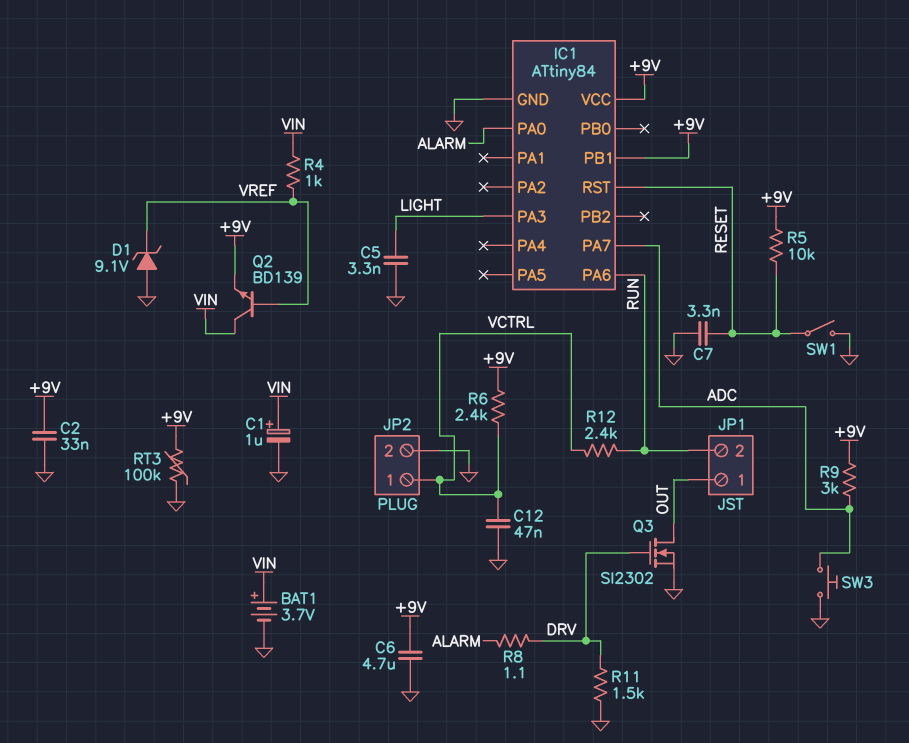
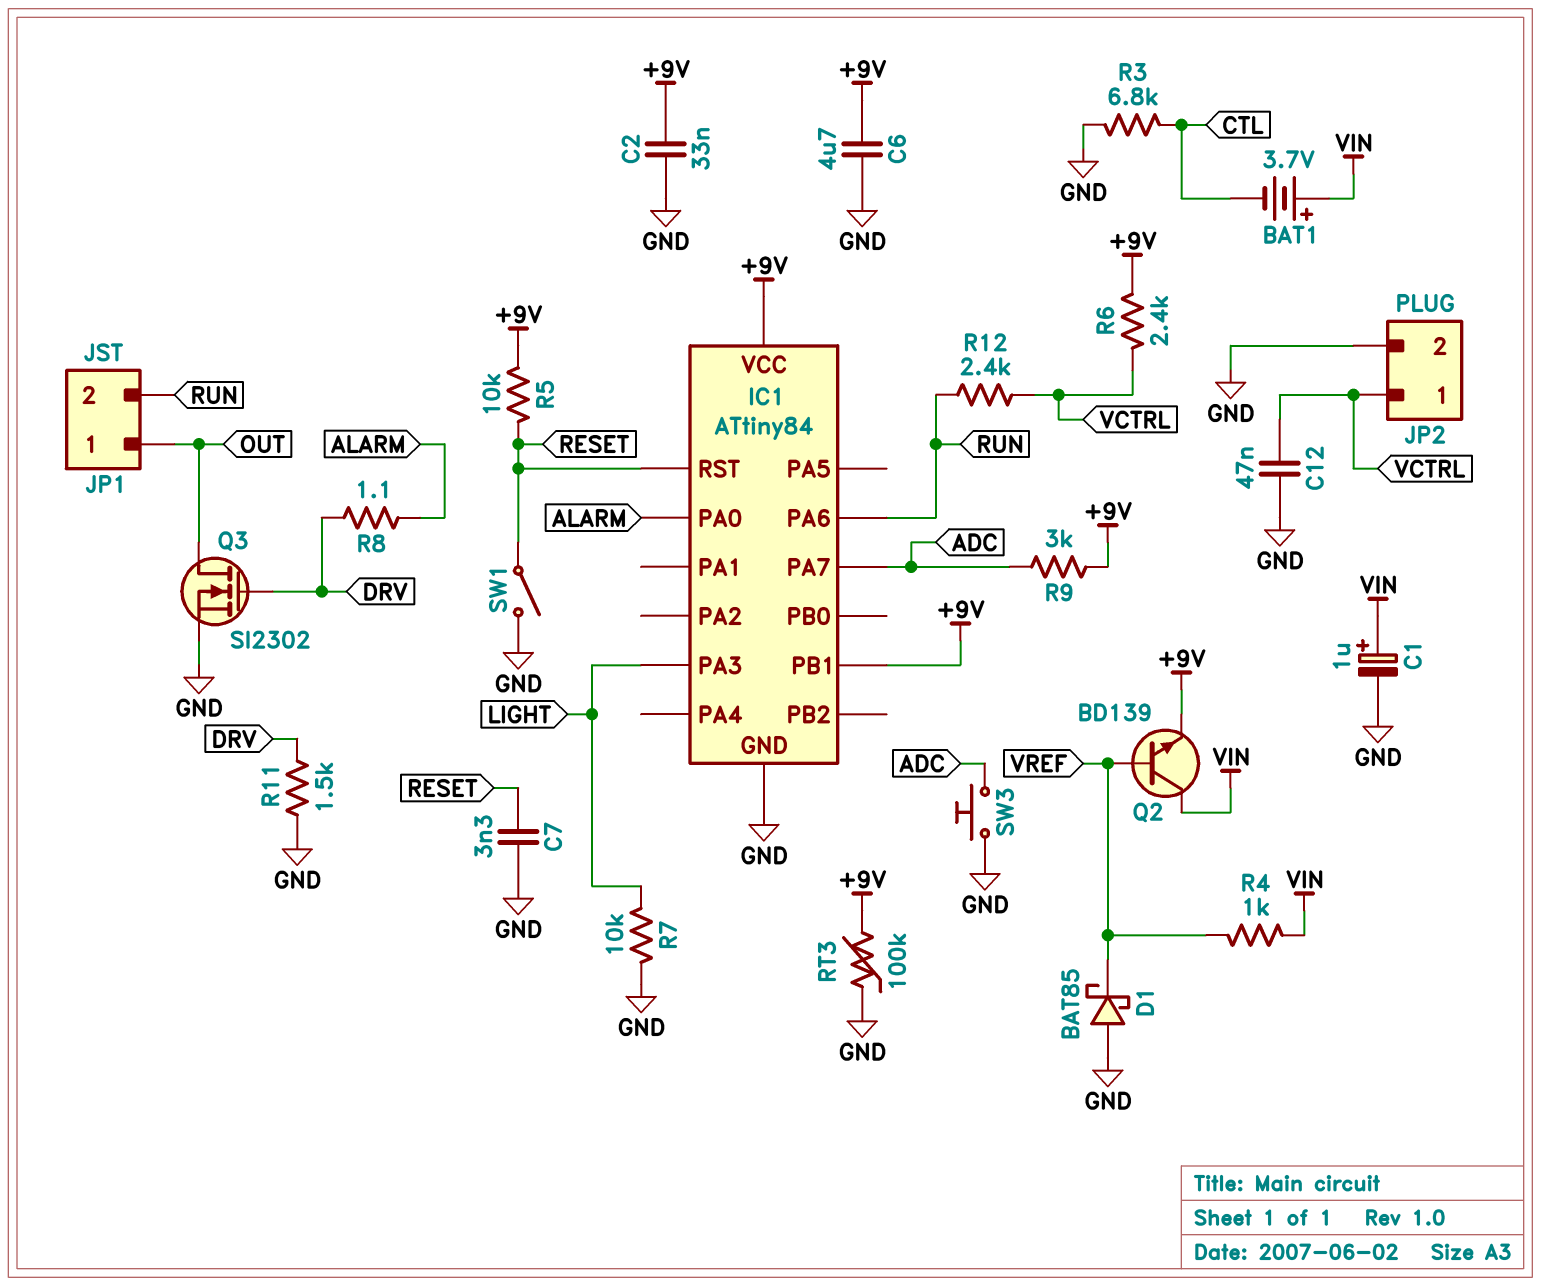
BAT1: 3.7V (plus VIN, minus GND) -> 3.7V (plus VIN, minus CTL)
C5: 3.3nF (GND, LIGHT) -> none
D1: zener 9.1V (A GND, K VREF) -> schottky BAT85 (A GND, K VREF)
R3: none -> 6.8k (CTL, GND)
R7: none -> 10k (GND, LIGHT)

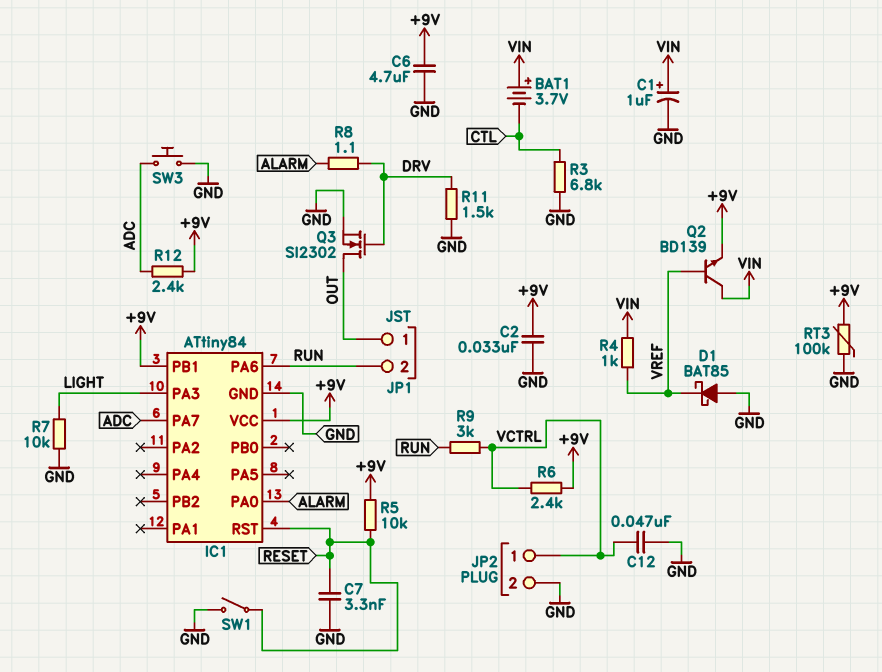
R9: 3k (+9V, ADC) -> 3k (RUN, VCTRL)
R12: 2.4k (RUN, VCTRL) -> 2.4k (+9V, ADC)

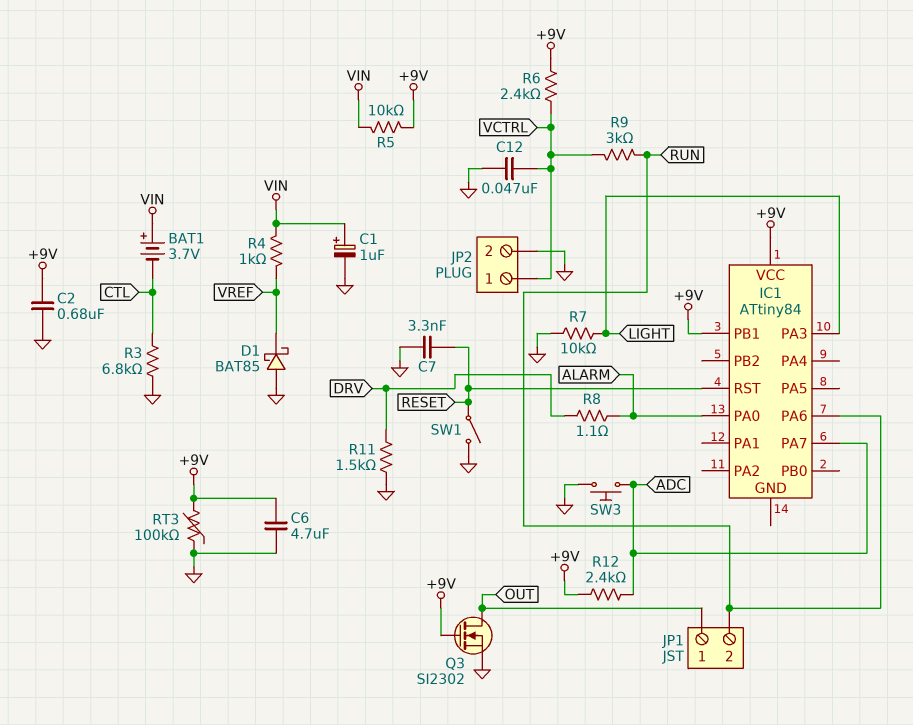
C2: 33nF (+9V, GND) -> 680nF (+9V, GND)
IC1 pin GND: GND -> none
Q2: NPN BD139 (B VREF, C VIN, E +9V) -> none
Q3: NMOS SI2302 (G DRV, D OUT, S GND) -> NMOS SI2302 (G +9V, D OUT, S GND)
R5: 10k (+9V, RESET) -> 10k (+9V, VIN)

